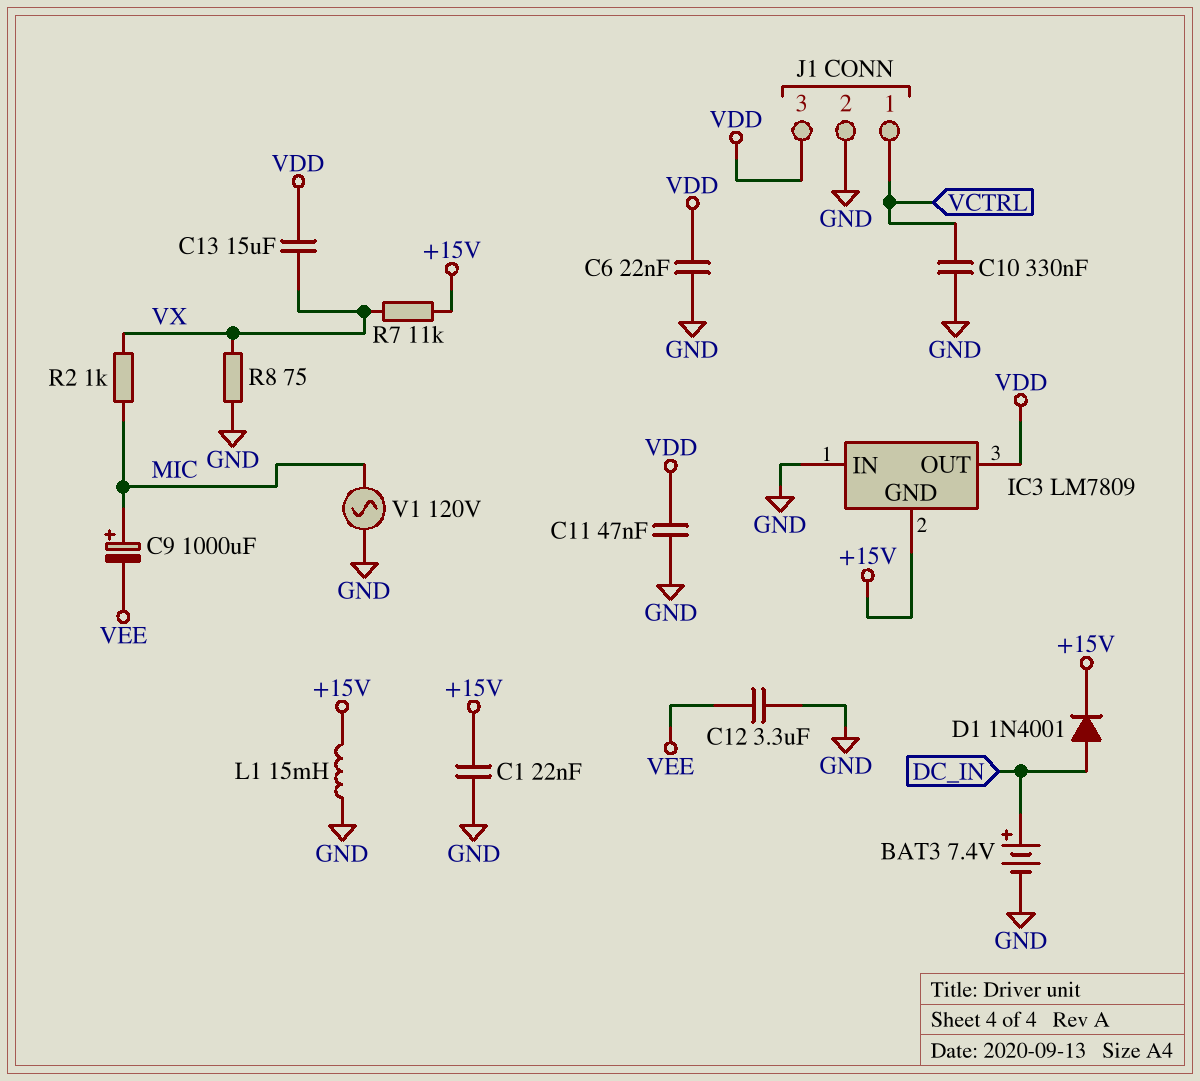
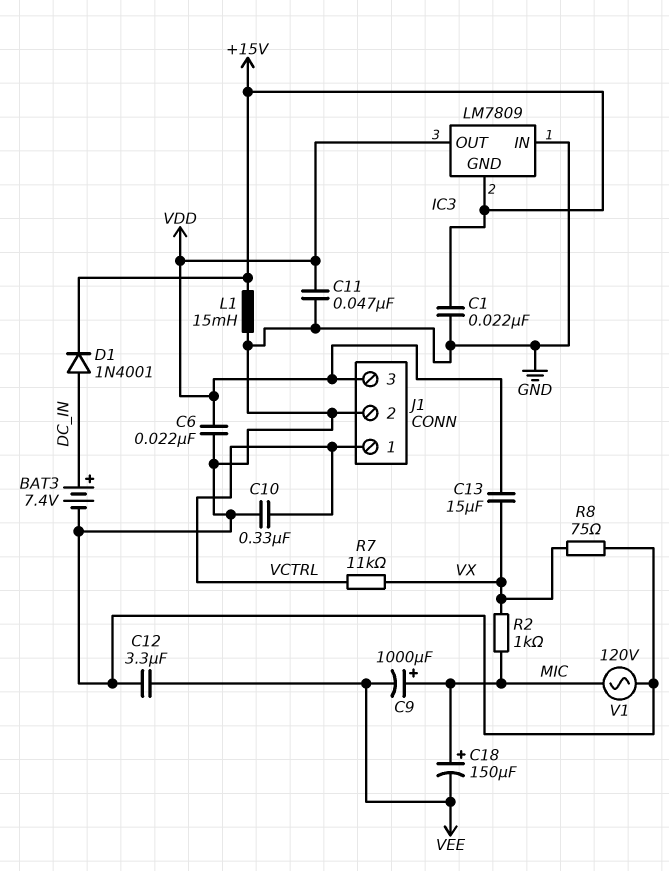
C18: none -> 150uF (plus MIC, minus VEE)
R7: 11k (+15V, VX) -> 11k (VCTRL, VX)

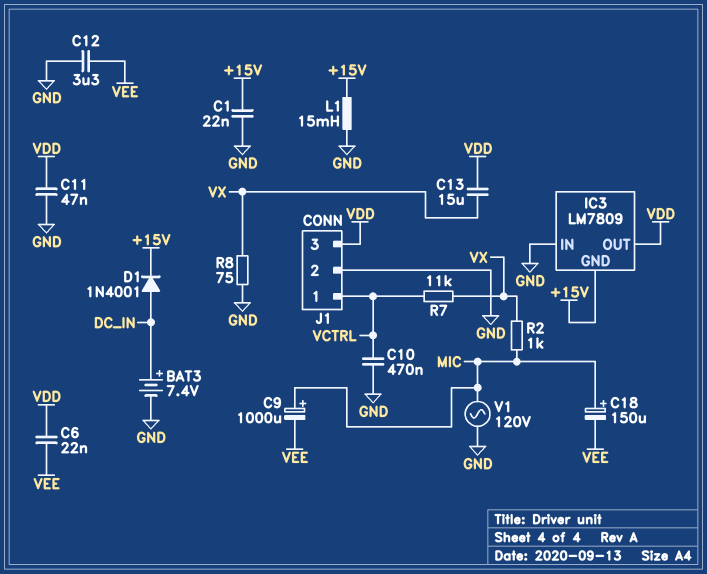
C6: 22nF (GND, VDD) -> 22nF (VDD, VEE)
C10: 330nF (GND, VCTRL) -> 470nF (GND, VCTRL)

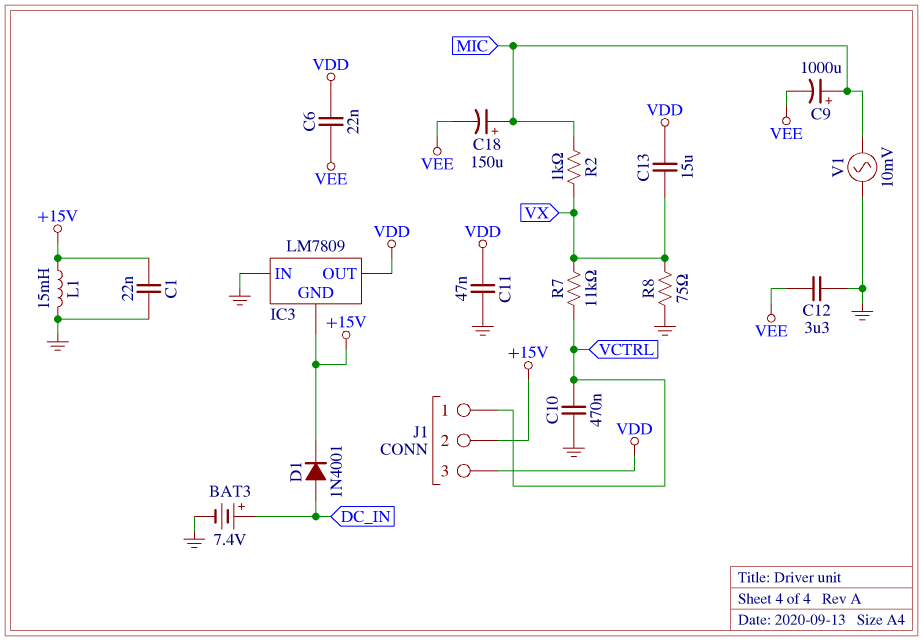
J1 pin 2: GND -> +15V
V1: AC 120V (GND, MIC) -> AC 10mV (GND, MIC)

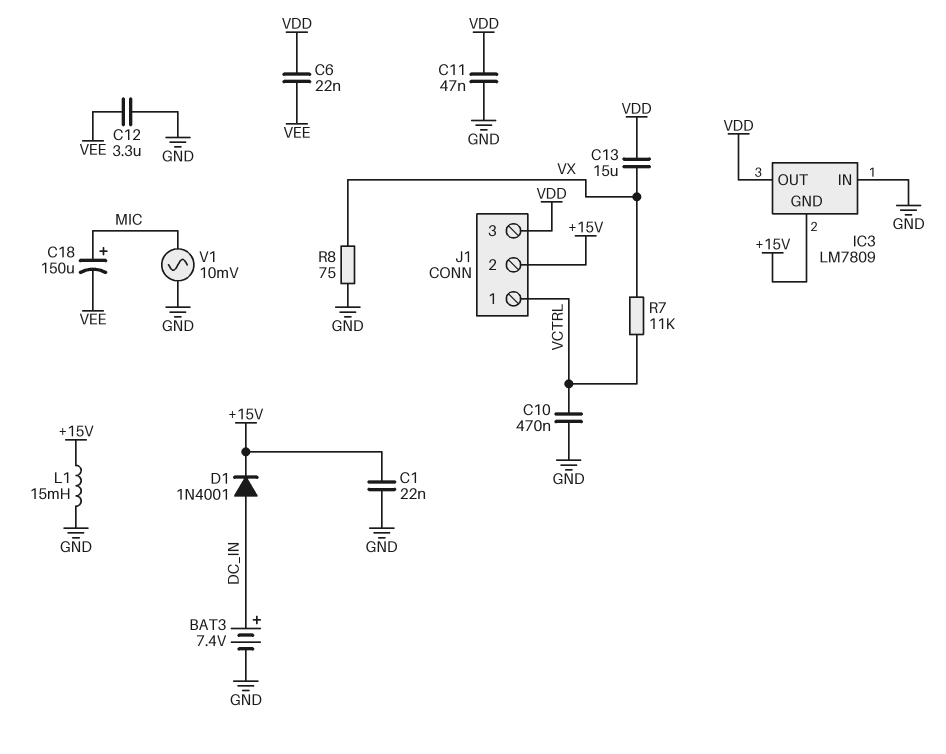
C9: 1000uF (plus MIC, minus VEE) -> none
R2: 1k (MIC, VX) -> none

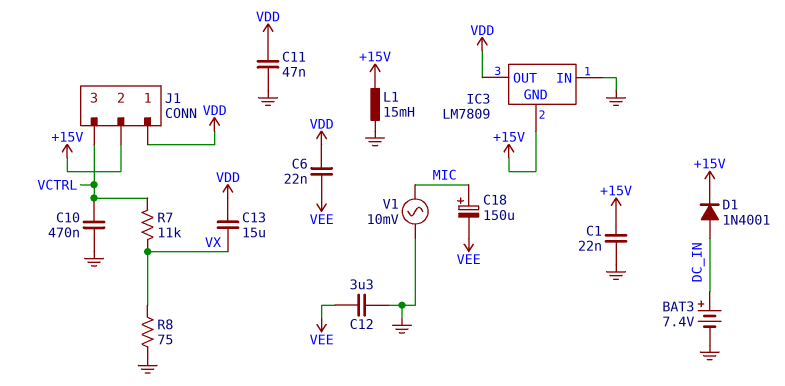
J1 pin 1: VCTRL -> VDD
J1 pin 3: VDD -> VCTRL

